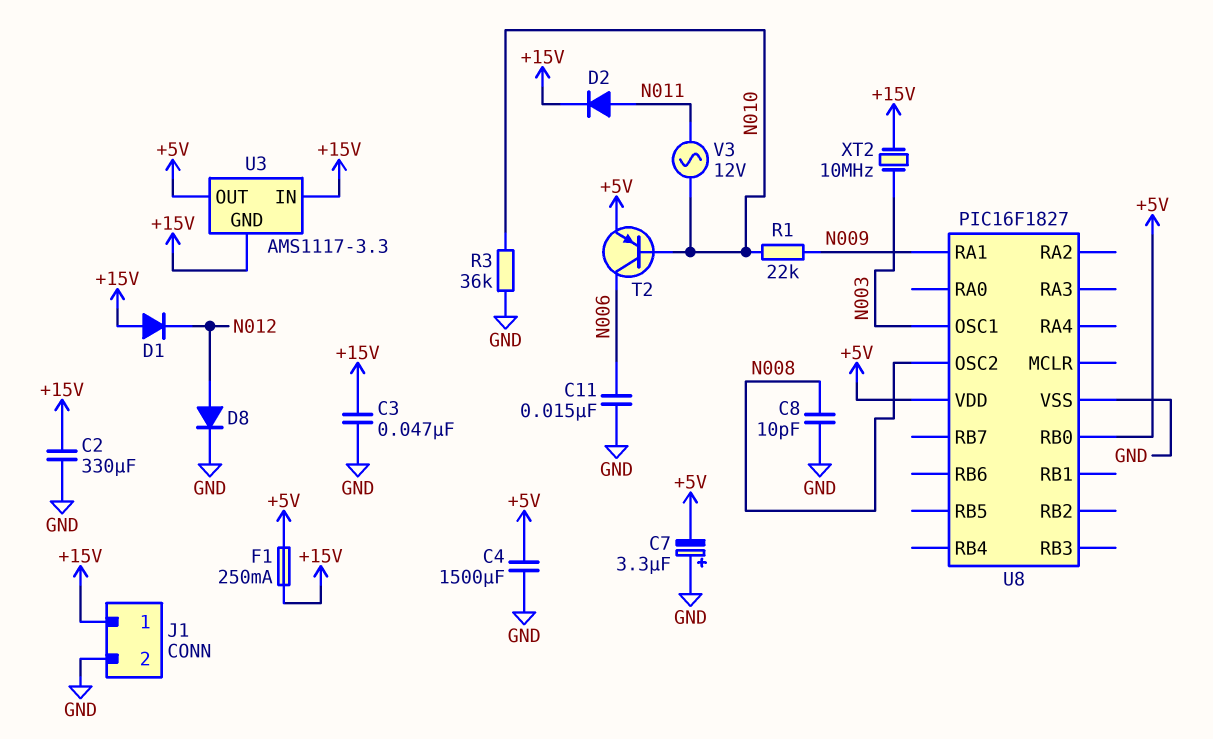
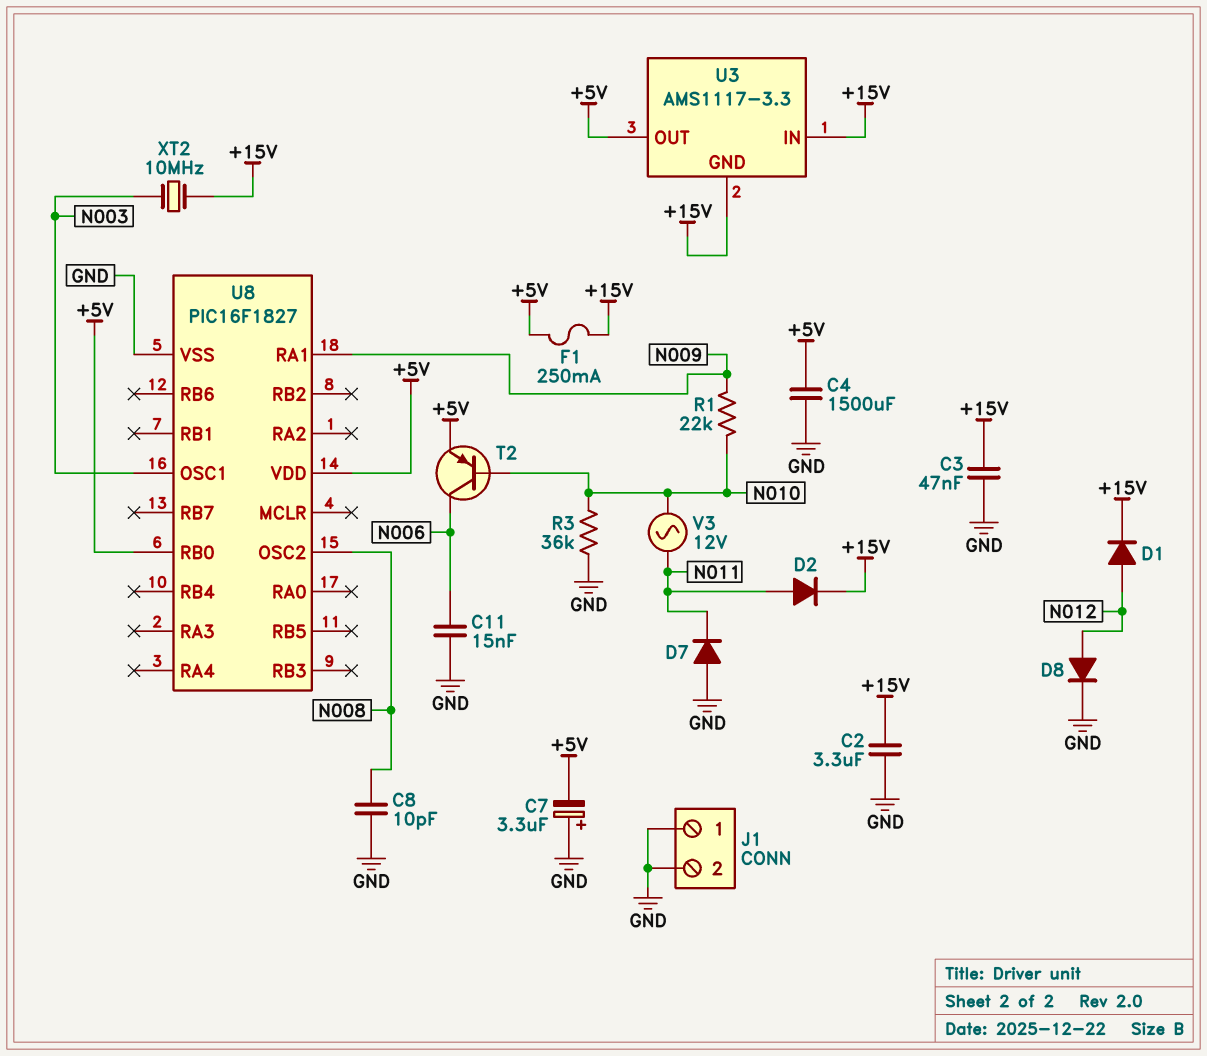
C2: 330uF (+15V, GND) -> 3.3uF (+15V, GND)
D1: diode (A +15V, K N012) -> diode (A N012, K +15V)
D7: none -> diode (A GND, K N011)
J1 pin 1: +15V -> GND

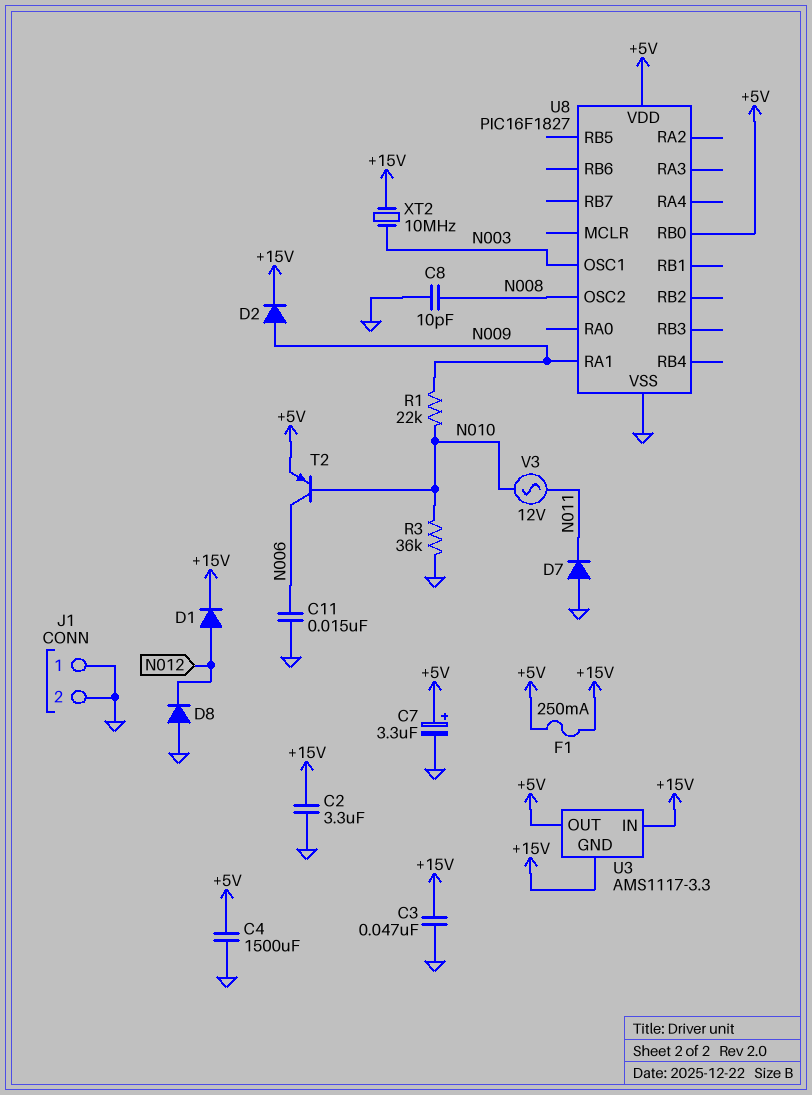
C7: 3.3uF (plus GND, minus +5V) -> 3.3uF (plus +5V, minus GND)
D2: diode (A N011, K +15V) -> diode (A N009, K +15V)
D8: diode (A N012, K GND) -> diode (A GND, K N012)

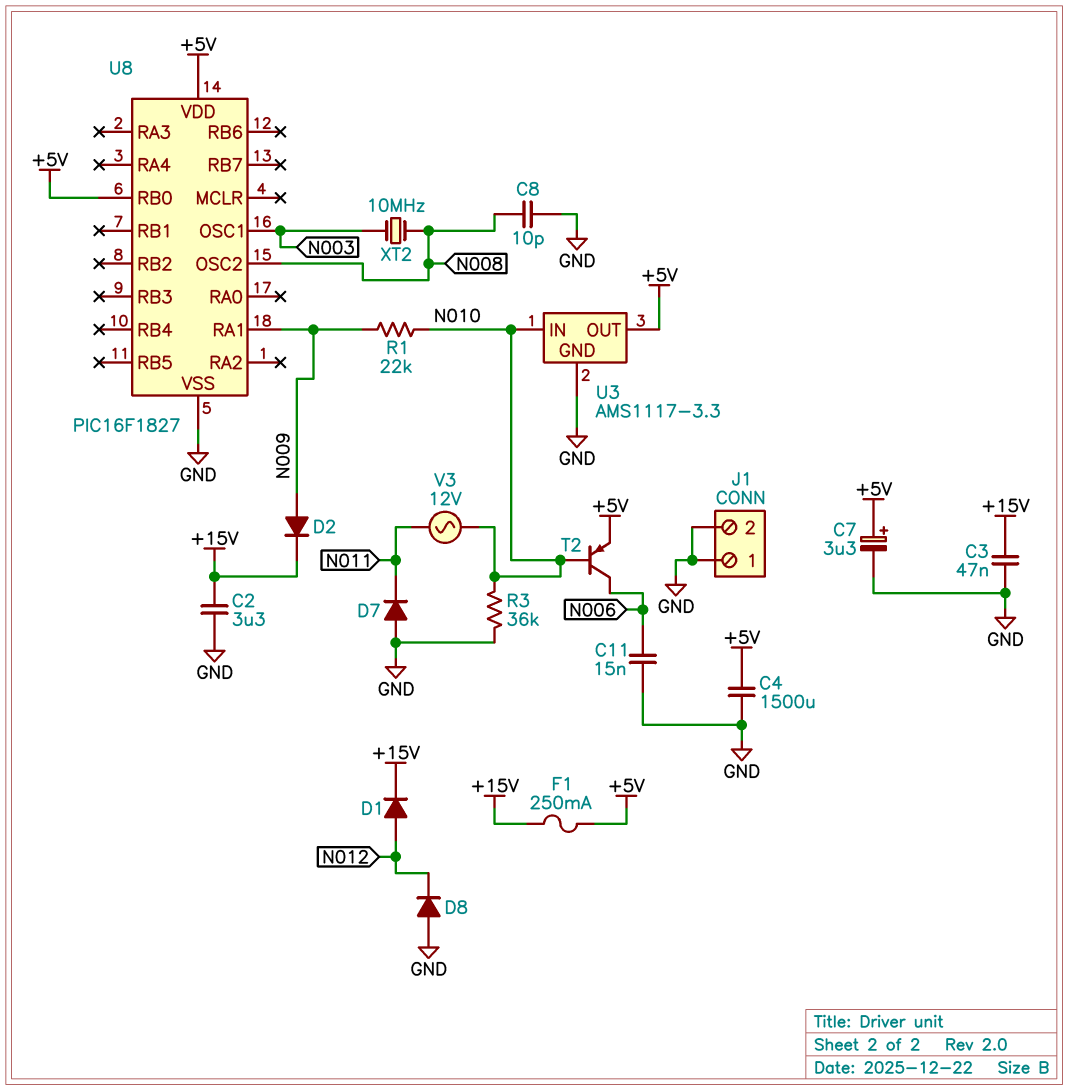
U3 pin GND: +15V -> GND
U3 pin IN: +15V -> N010
XT2: 10MHz (+15V, N003) -> 10MHz (N003, N008)

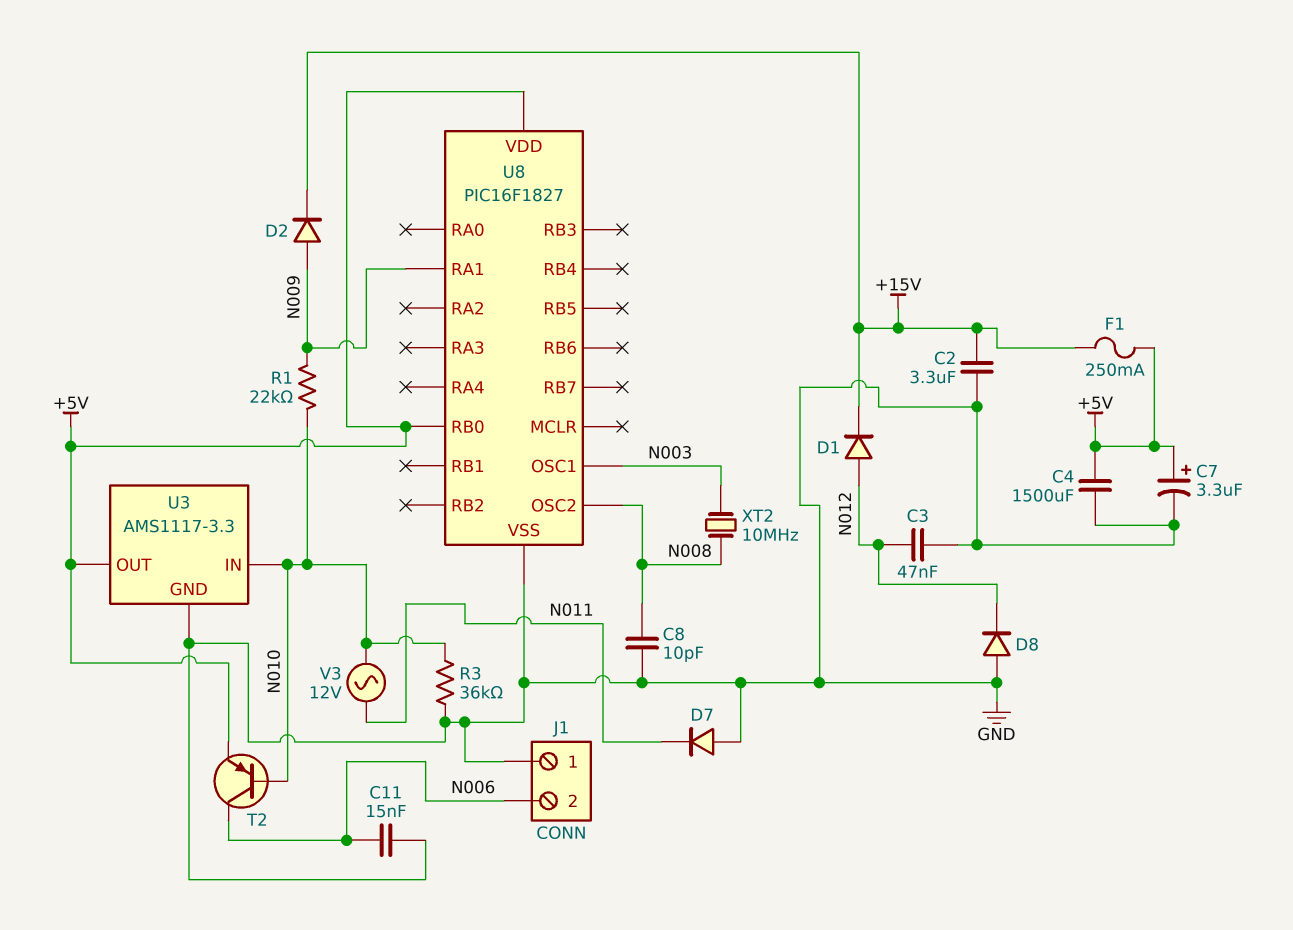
C3: 47nF (+15V, GND) -> 47nF (GND, N012)
J1 pin 2: GND -> N006

